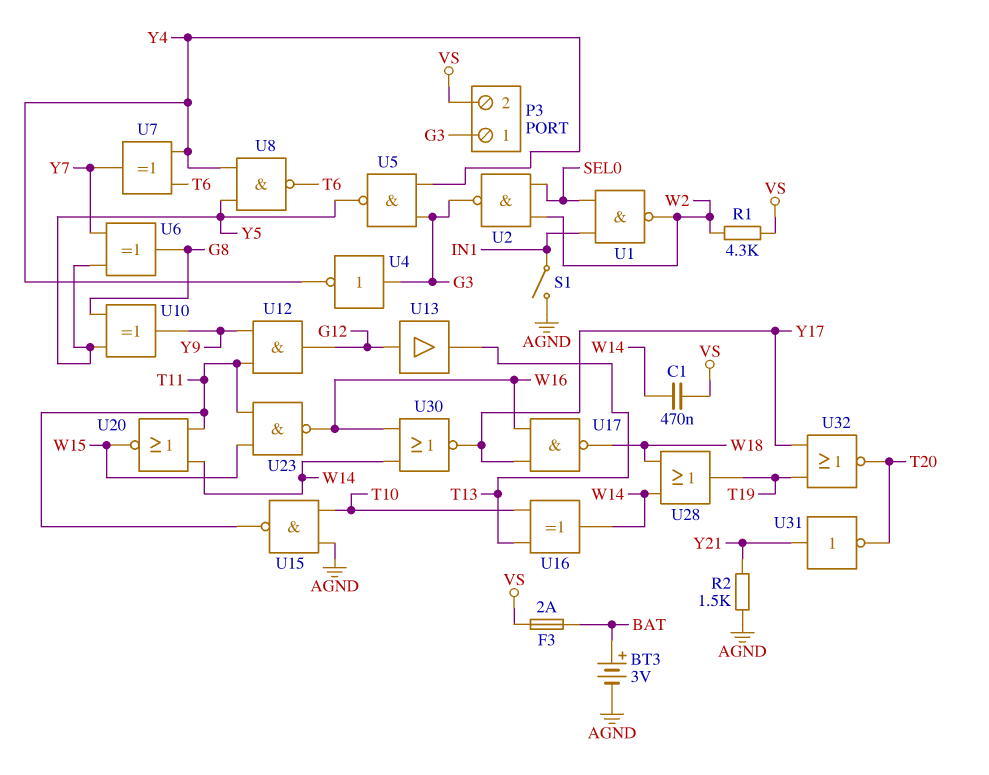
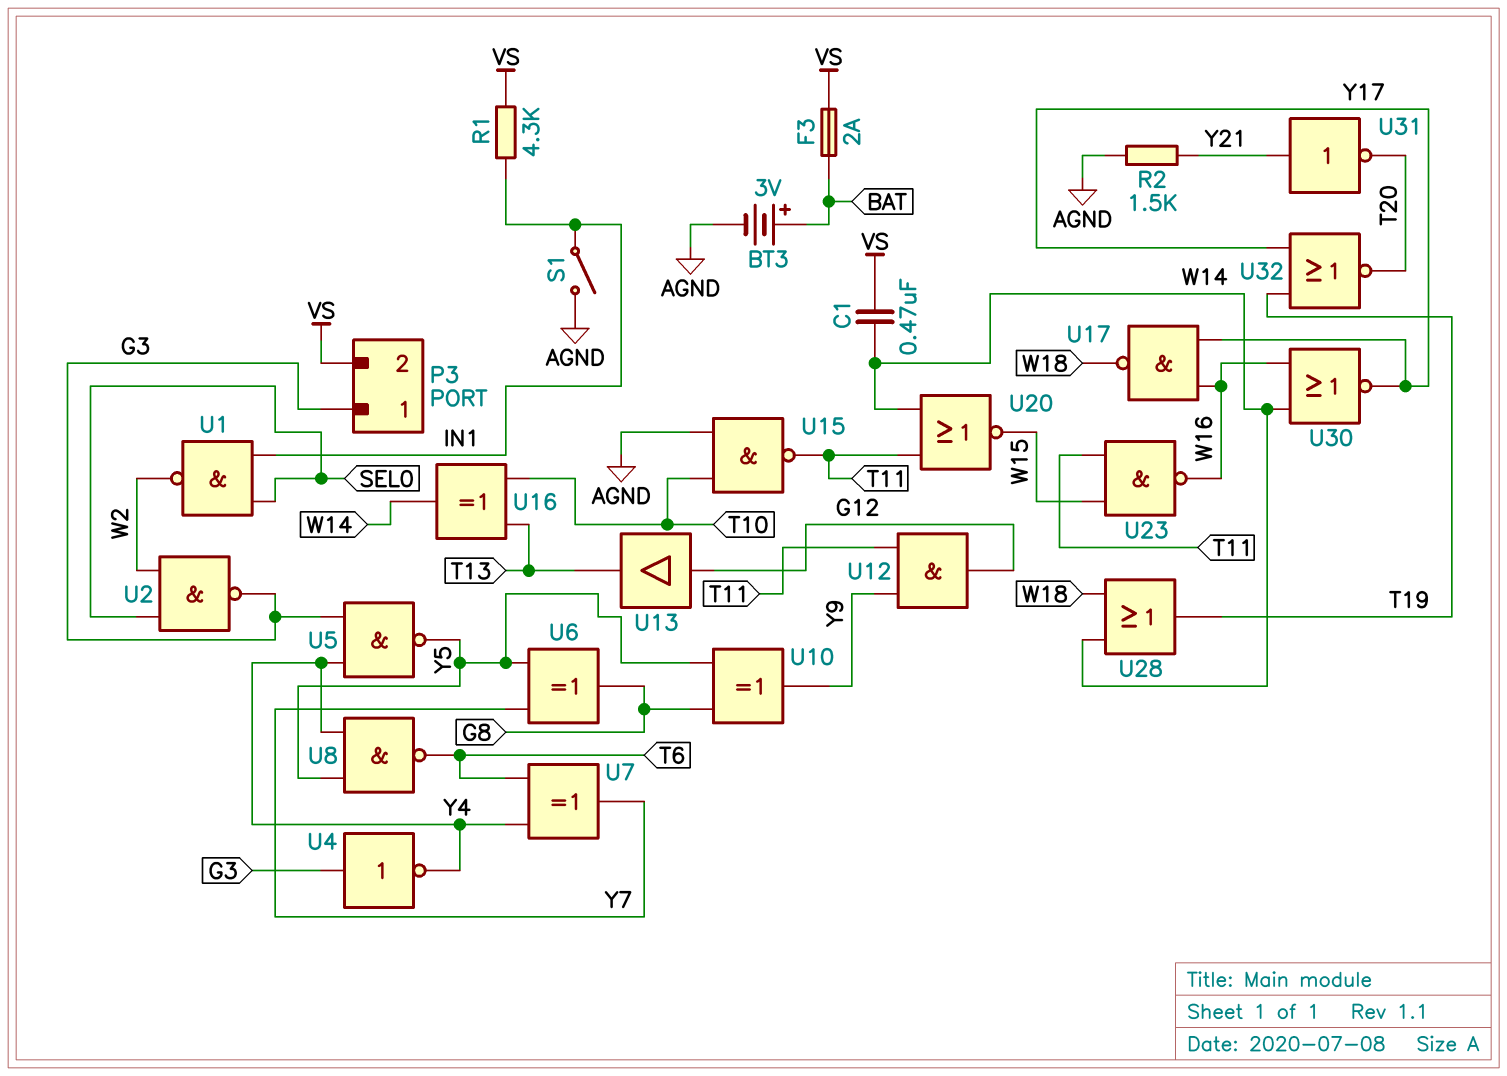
R1: 4.3k (VS, W2) -> 4.3k (IN1, VS)

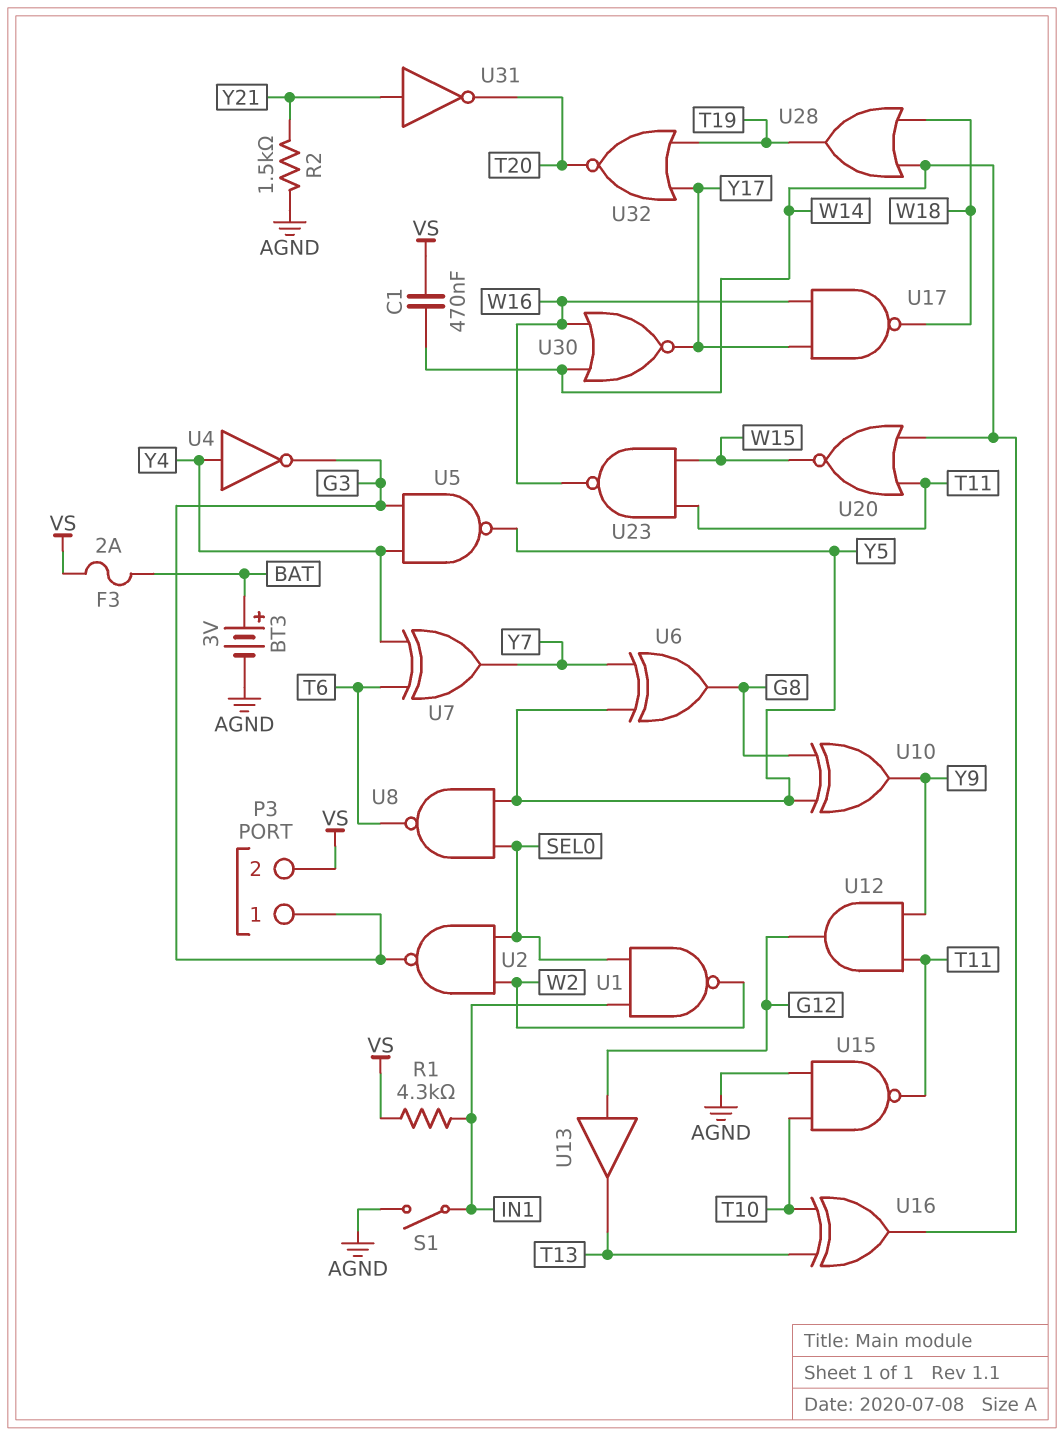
U4: NOT (in G3, out Y4) -> NOT (in Y4, out G3)
U8: NAND (in Y4, in Y5, out T6) -> NAND (in SEL0, in Y5, out T6)

